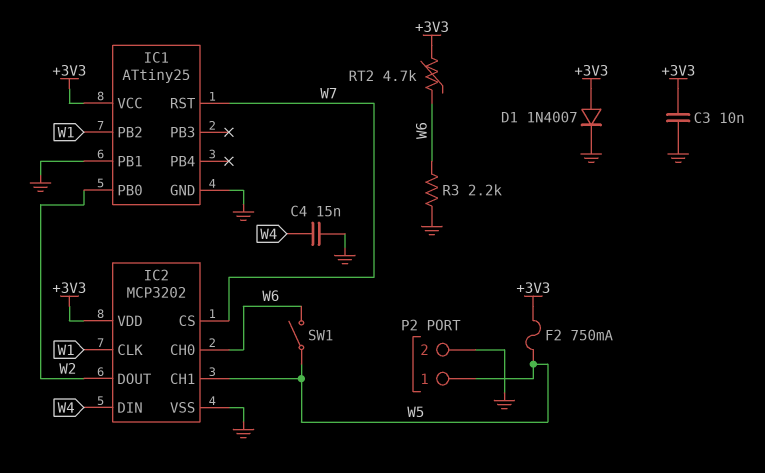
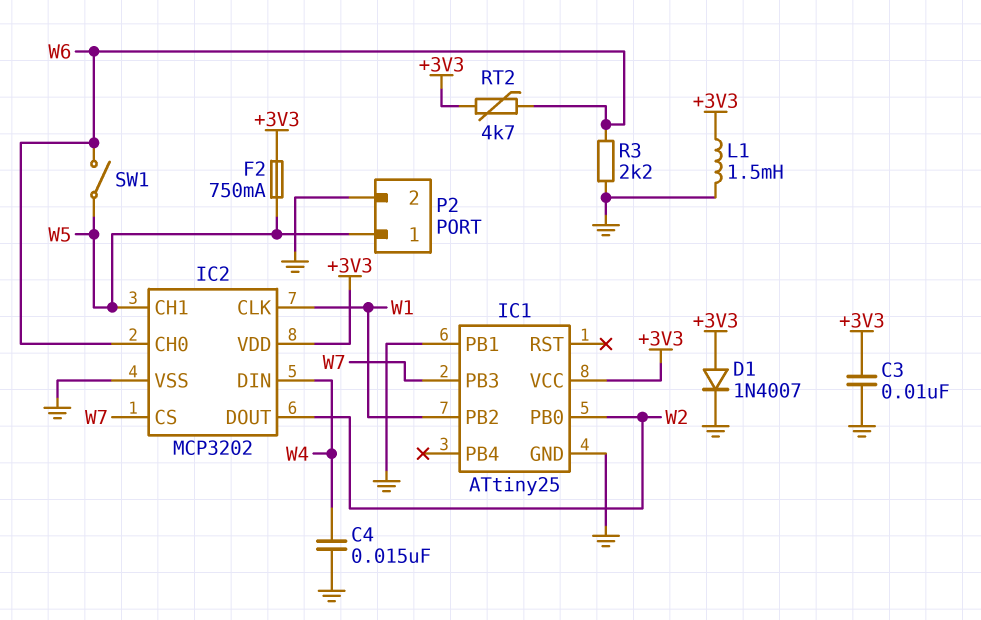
IC1 pin PB3: none -> W7
IC1 pin RST: W7 -> none
L1: none -> 1.5mH (+3V3, GND)

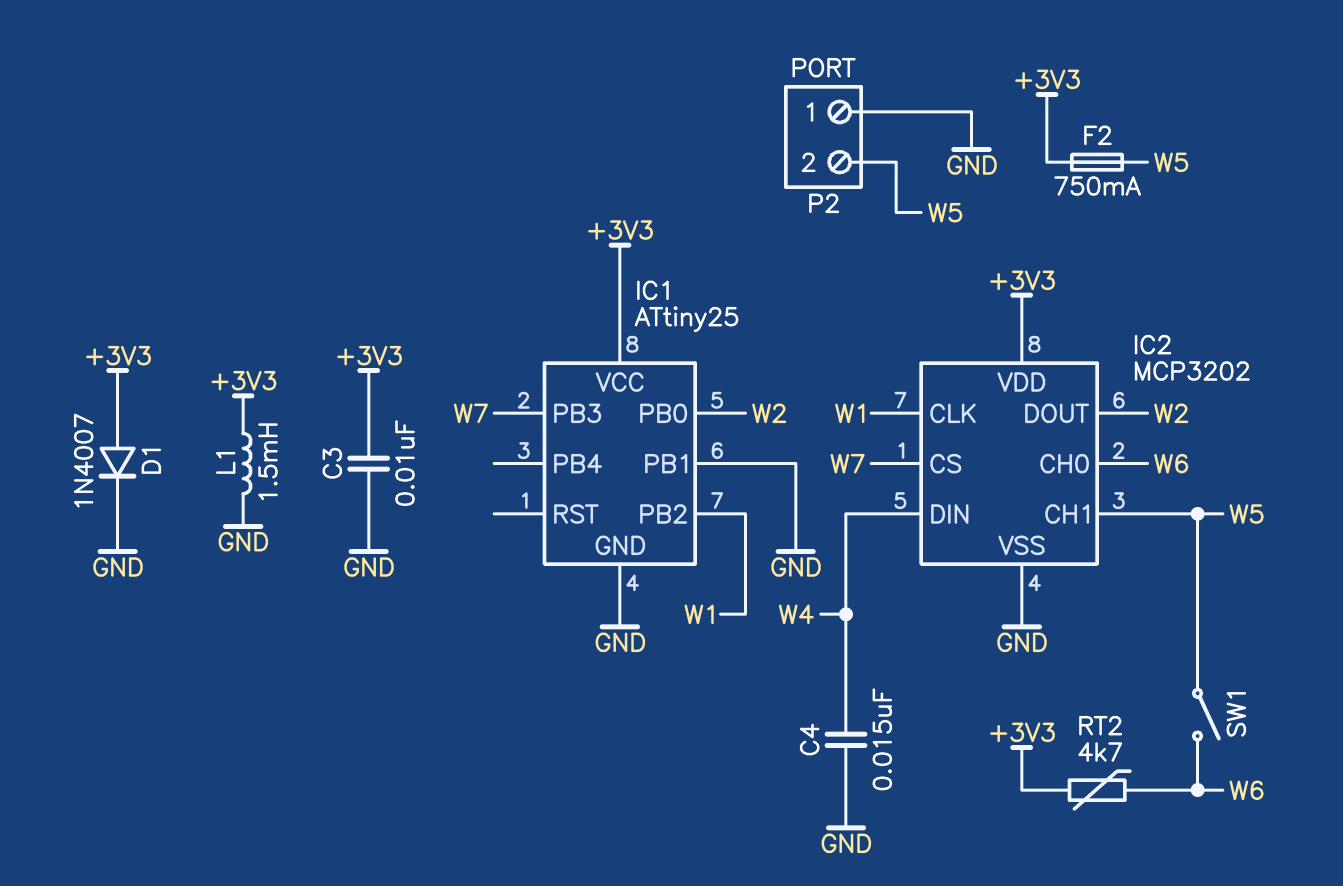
P2 pin 1: W5 -> GND
P2 pin 2: GND -> W5
R3: 2.2k (GND, W6) -> none

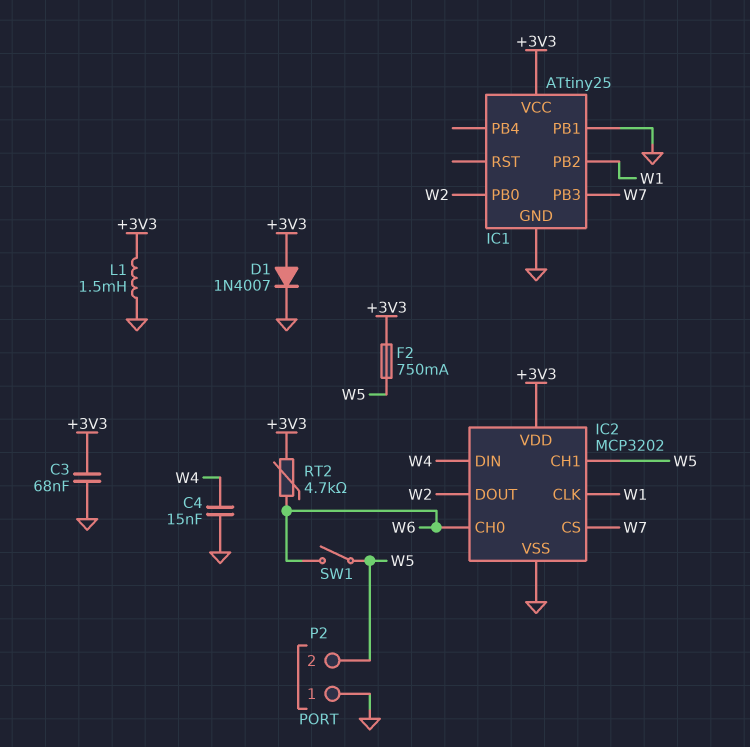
C3: 10nF (+3V3, GND) -> 68nF (+3V3, GND)

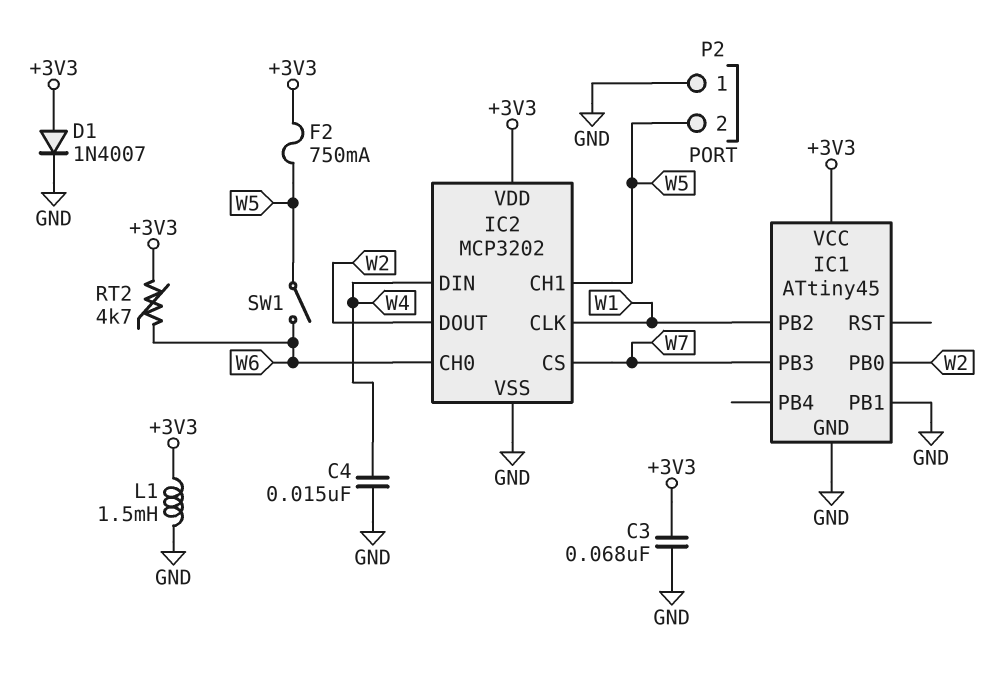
IC1: ATtiny25 -> ATtiny45

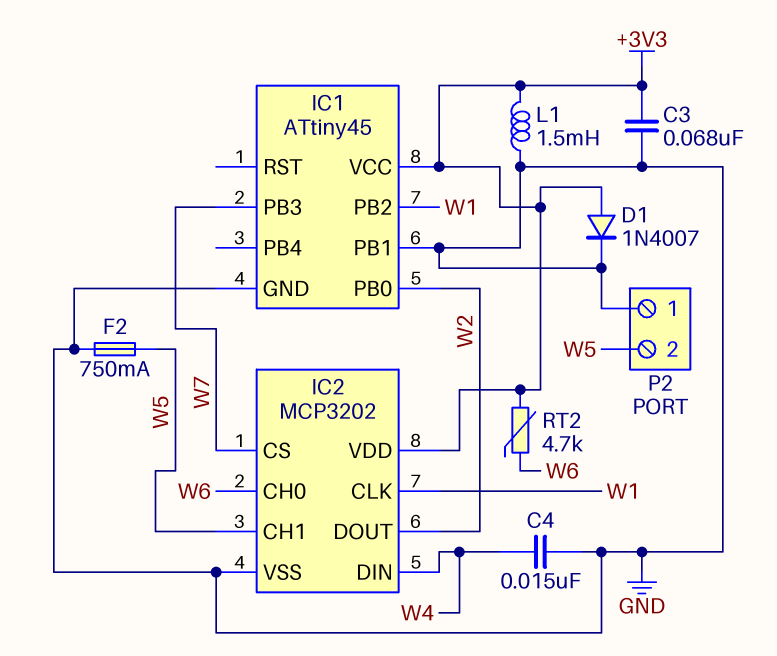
F2: 750mA (+3V3, W5) -> 750mA (GND, W5)
SW1: switch (W5, W6) -> none

